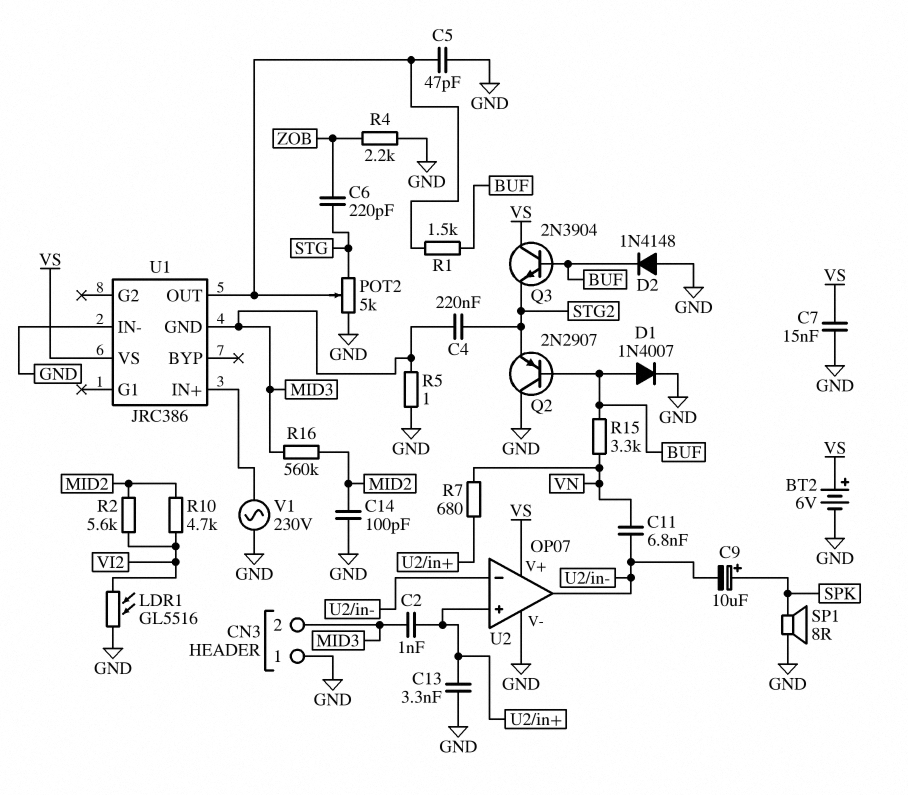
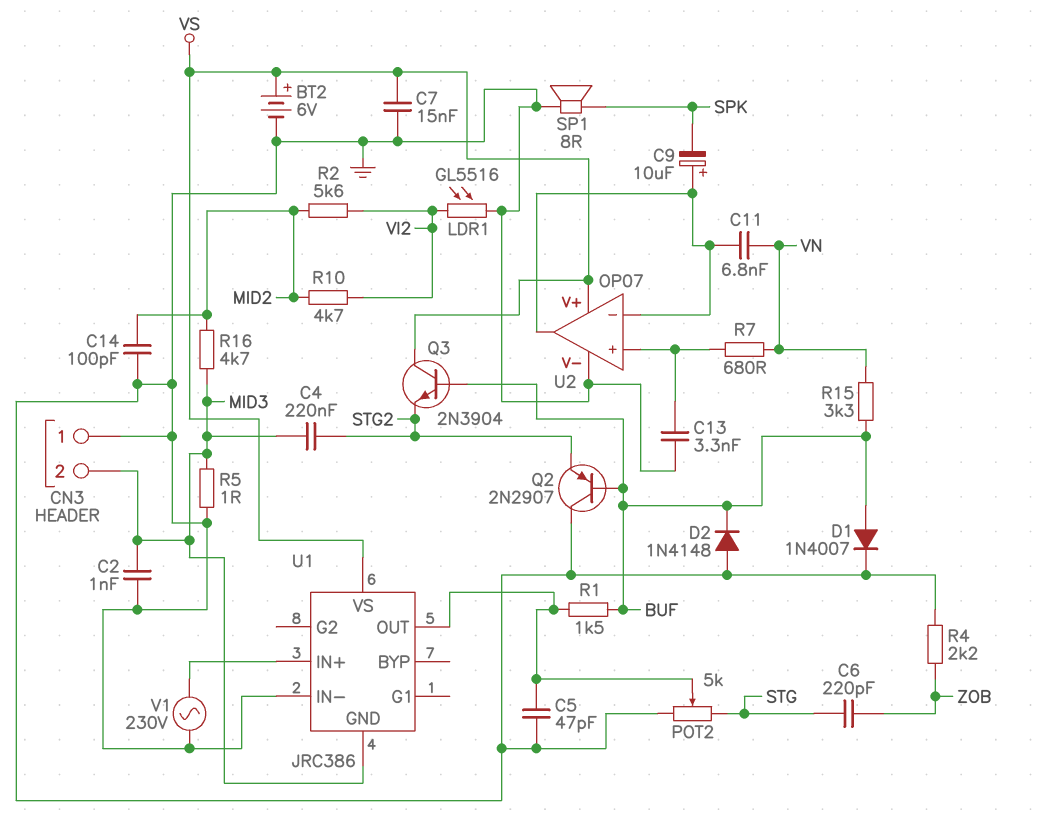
C2: 1nF (MID3, U2/in+) -> 1nF (GND, MID3)
C9: 10uF (plus SPK, minus U2/in-) -> 10uF (plus U2/in-, minus SPK)
R16: 560k (MID2, MID3) -> 4.7k (MID2, MID3)

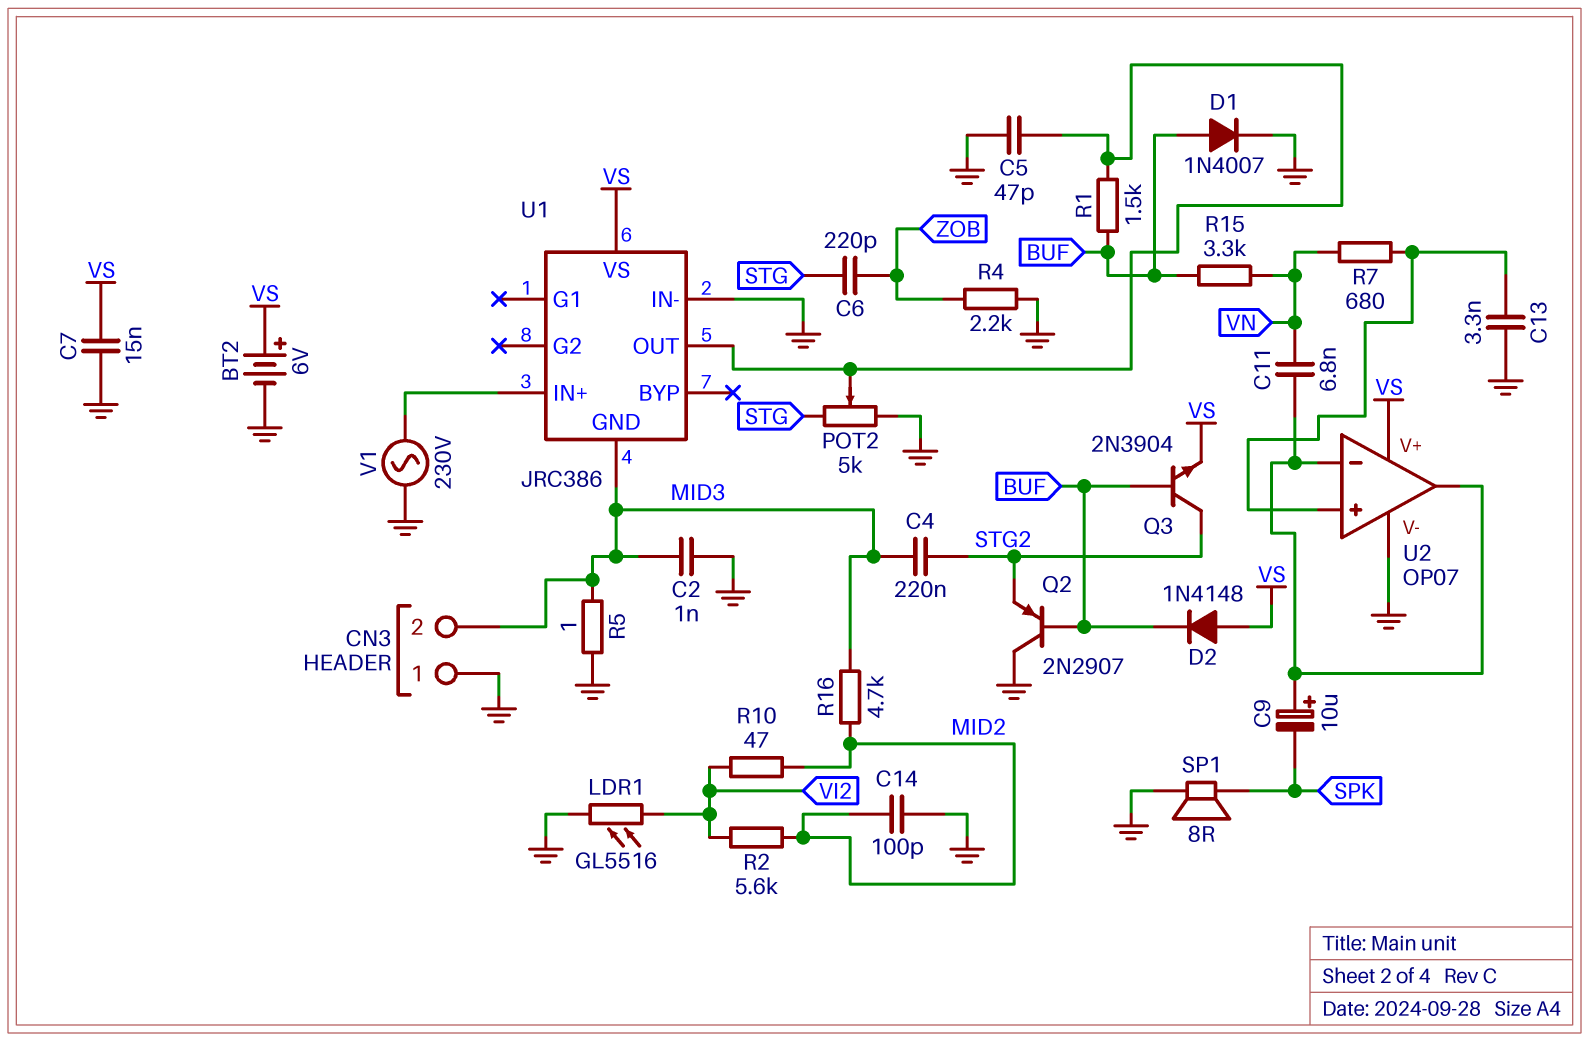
D2: diode 1N4148 (A GND, K BUF) -> diode 1N4148 (A VS, K BUF)
Q3: NPN 2N3904 (B BUF, C VS, E STG2) -> NPN 2N3904 (B BUF, C STG2, E VS)
R10: 4.7k (MID2, VI2) -> 47 (MID2, VI2)

